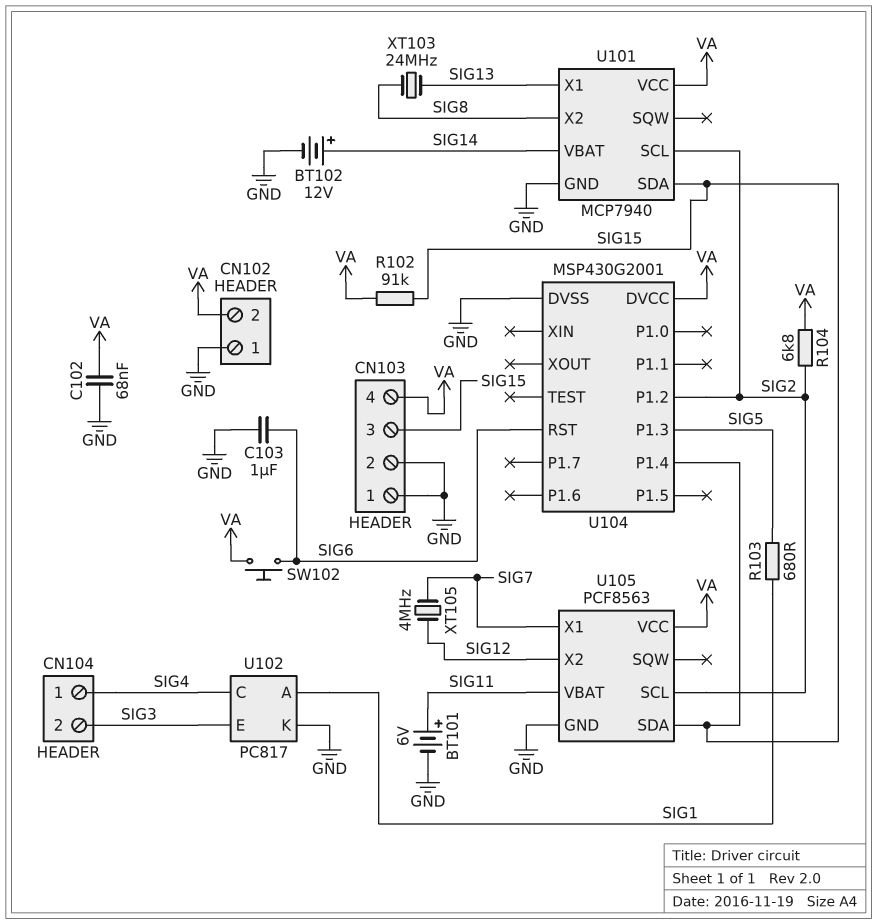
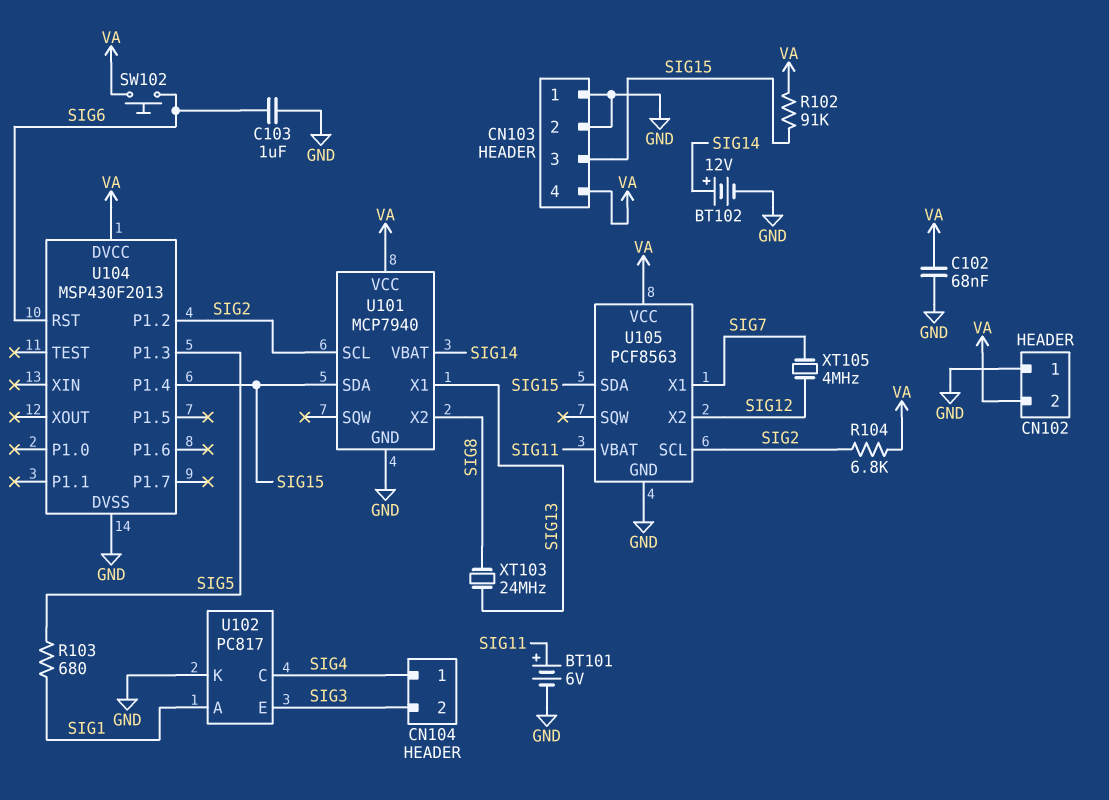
U104: MSP430G2001 -> MSP430F2013

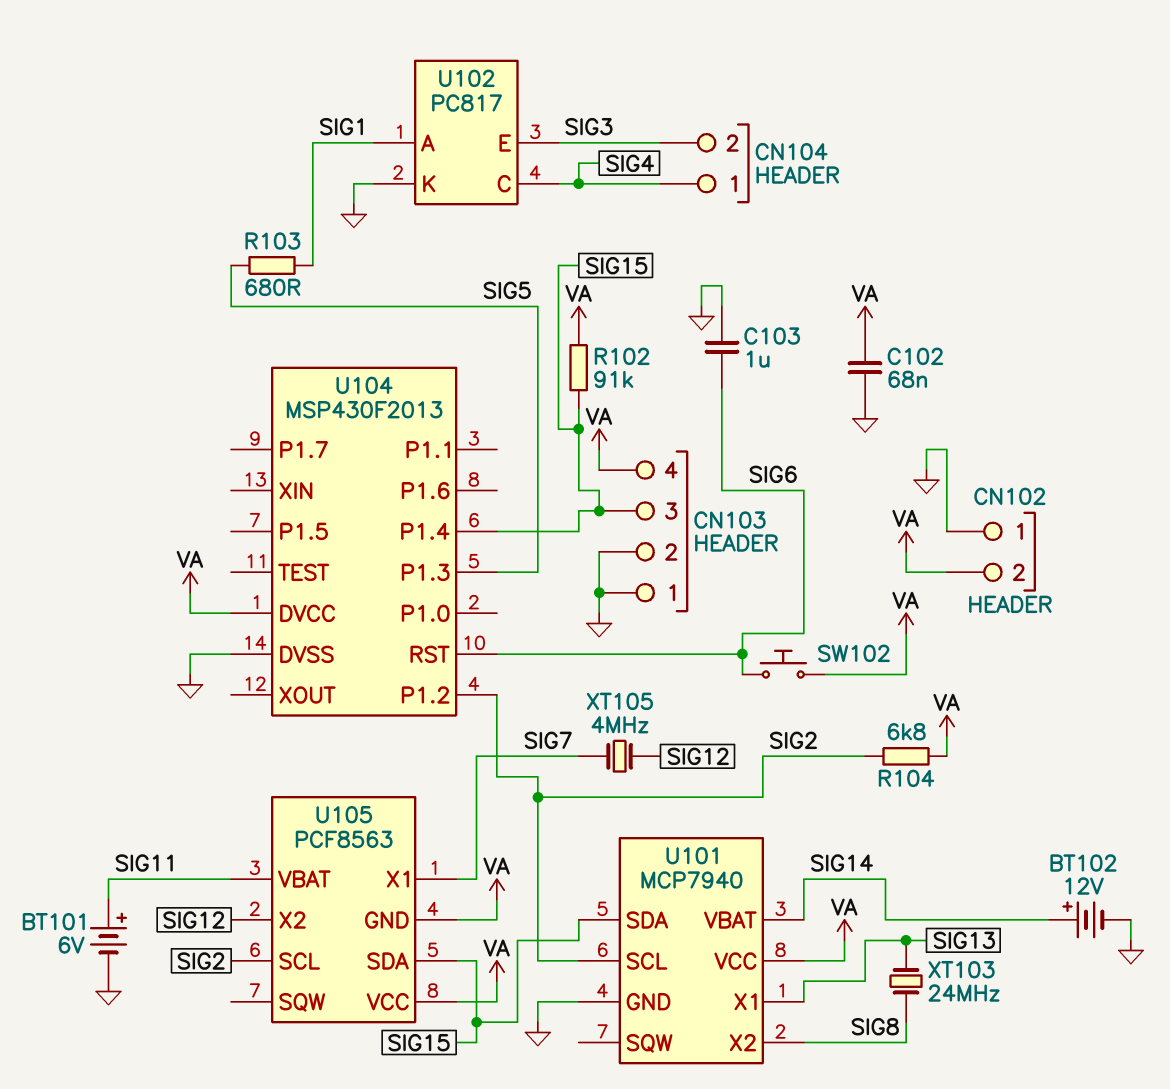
U105 pin GND: GND -> VA

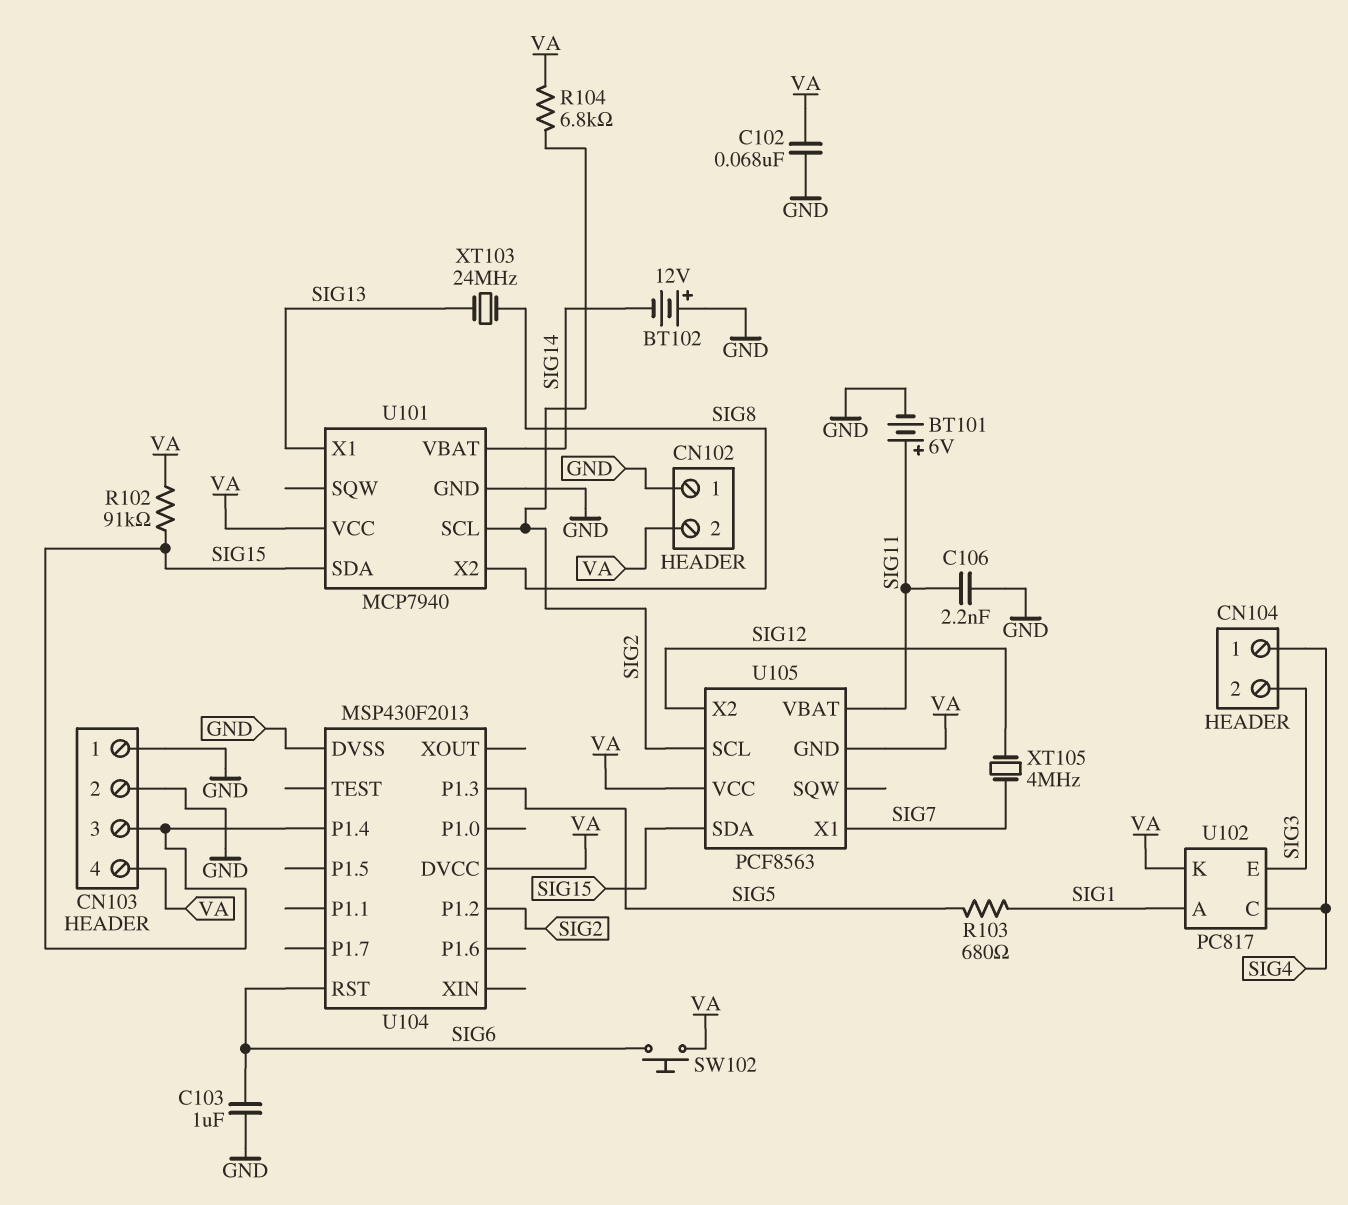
BT102: 12V (plus SIG14, minus GND) -> 12V (plus GND, minus SIG14)
C106: none -> 2.2nF (GND, SIG11)
U102 pin K: GND -> VA

